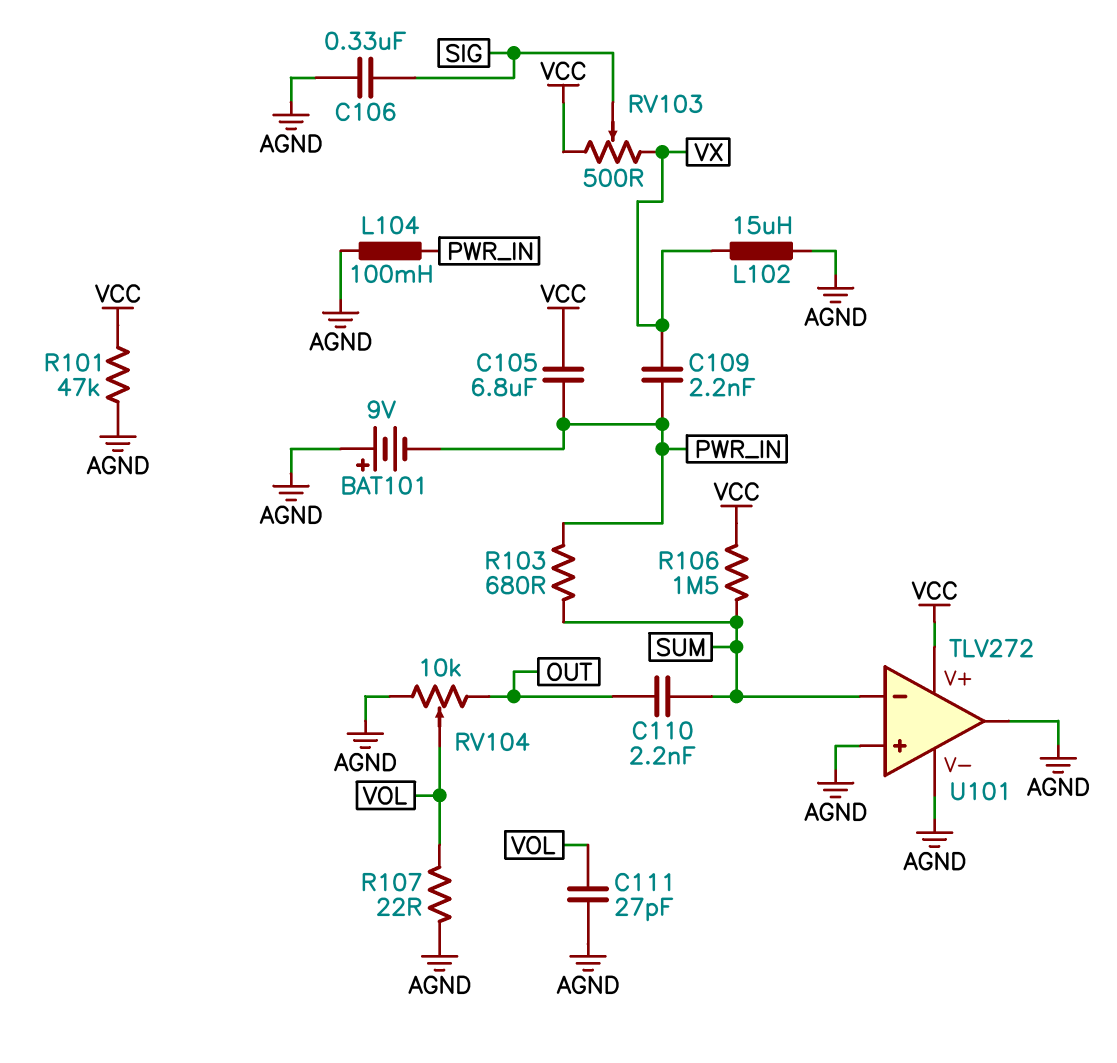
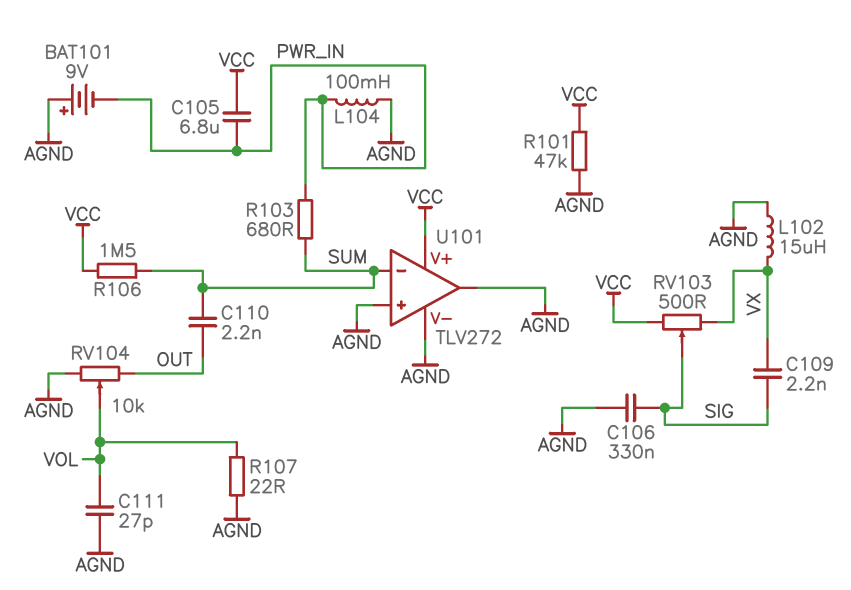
C109: 2.2nF (PWR_IN, VX) -> 2.2nF (SIG, VX)

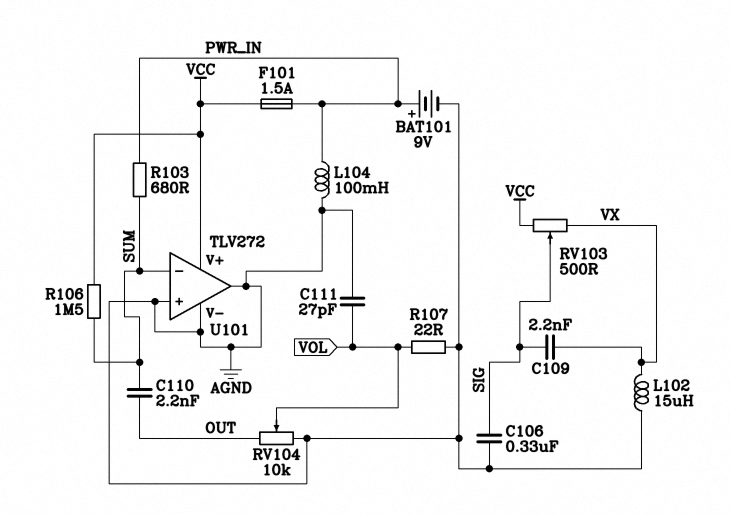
BAT101: 9V (plus AGND, minus PWR_IN) -> 9V (plus PWR_IN, minus AGND)
C105: 6.8uF (PWR_IN, VCC) -> none
F101: none -> 1.5A (PWR_IN, VCC)
R101: 47k (AGND, VCC) -> none

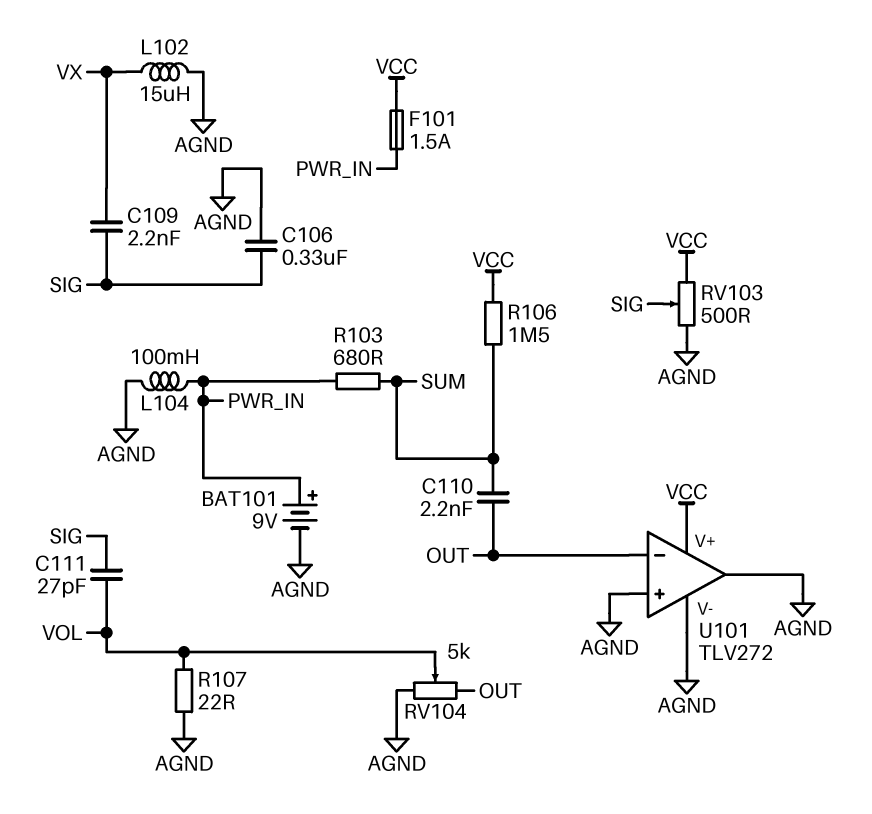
C111: 27pF (AGND, VOL) -> 27pF (SIG, VOL)
RV103: 500 (VCC, VX, wiper SIG) -> 500 (AGND, VCC, wiper SIG)
RV104: 10k (AGND, OUT, wiper VOL) -> 5k (AGND, OUT, wiper VOL)
U101 pin in-: SUM -> OUT

